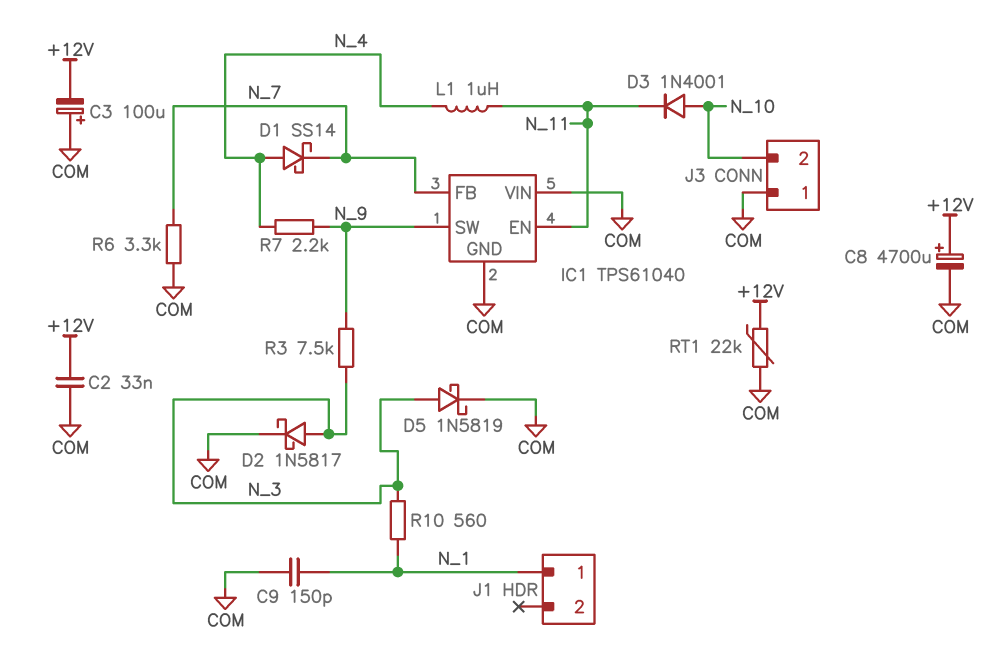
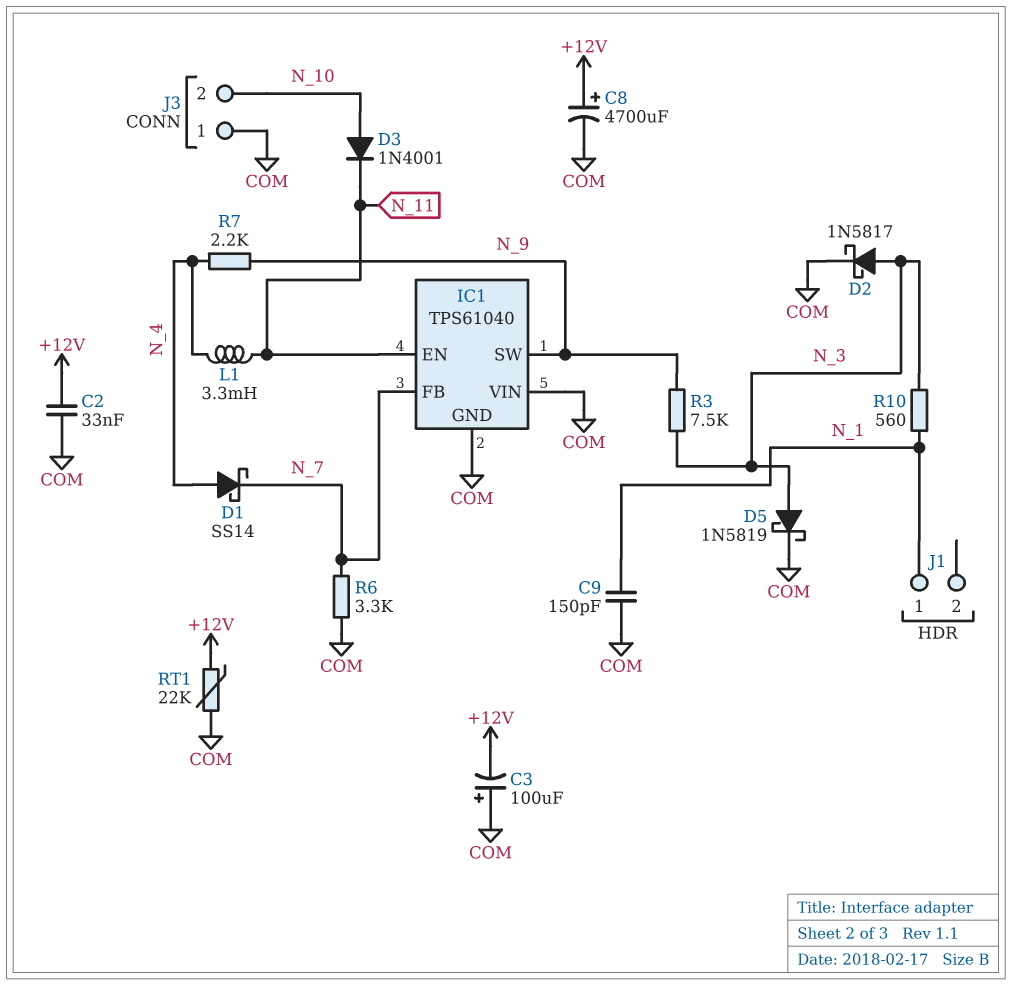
L1: 1uH (N_4, N_11) -> 3.3mH (N_4, N_11)

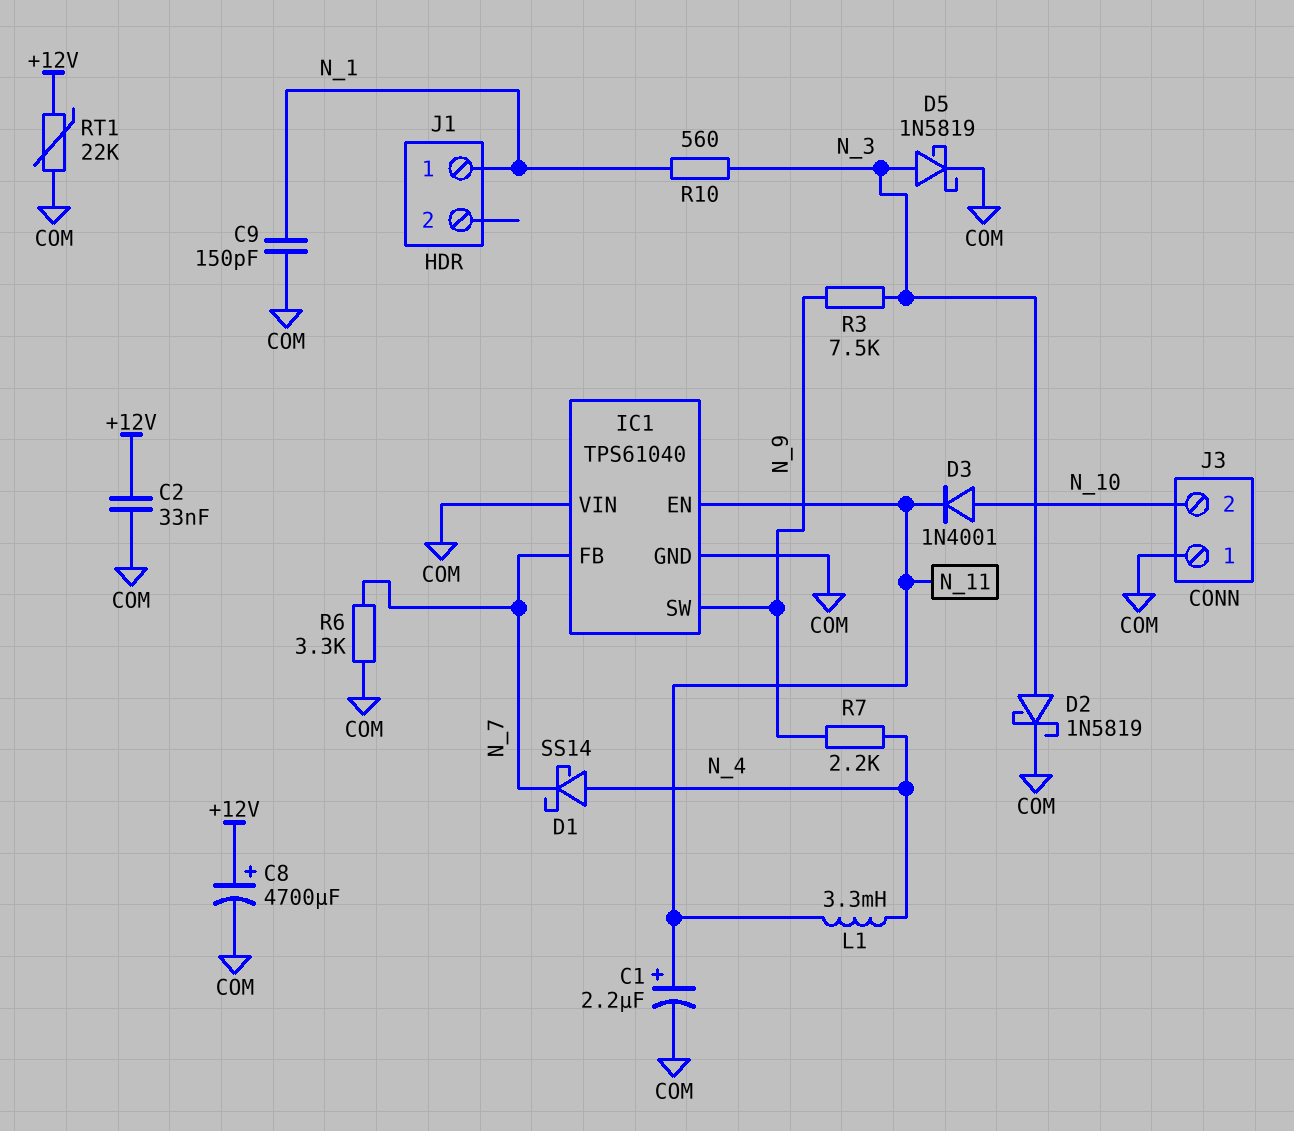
C1: none -> 2.2uF (plus N_11, minus COM)
C3: 100uF (plus COM, minus +12V) -> none
D2: schottky 1N5817 (A N_3, K COM) -> schottky 1N5819 (A N_3, K COM)

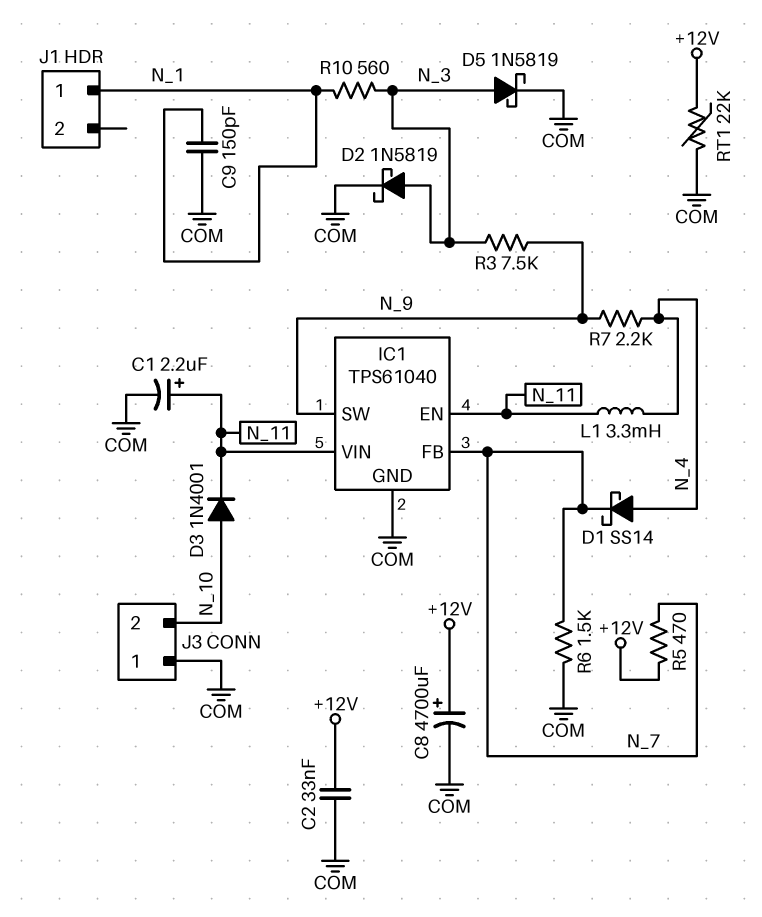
IC1 pin VIN: COM -> N_11
R5: none -> 470 (+12V, N_7)
R6: 3.3k (COM, N_7) -> 1.5k (COM, N_7)

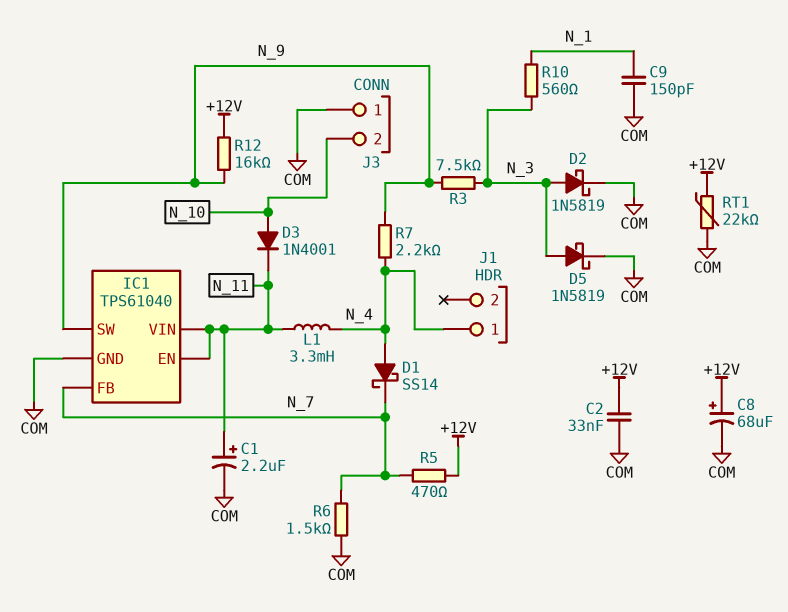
C8: 4700uF (plus +12V, minus COM) -> 68uF (plus +12V, minus COM)
J1 pin 1: N_1 -> N_4
R12: none -> 16k (+12V, N_9)

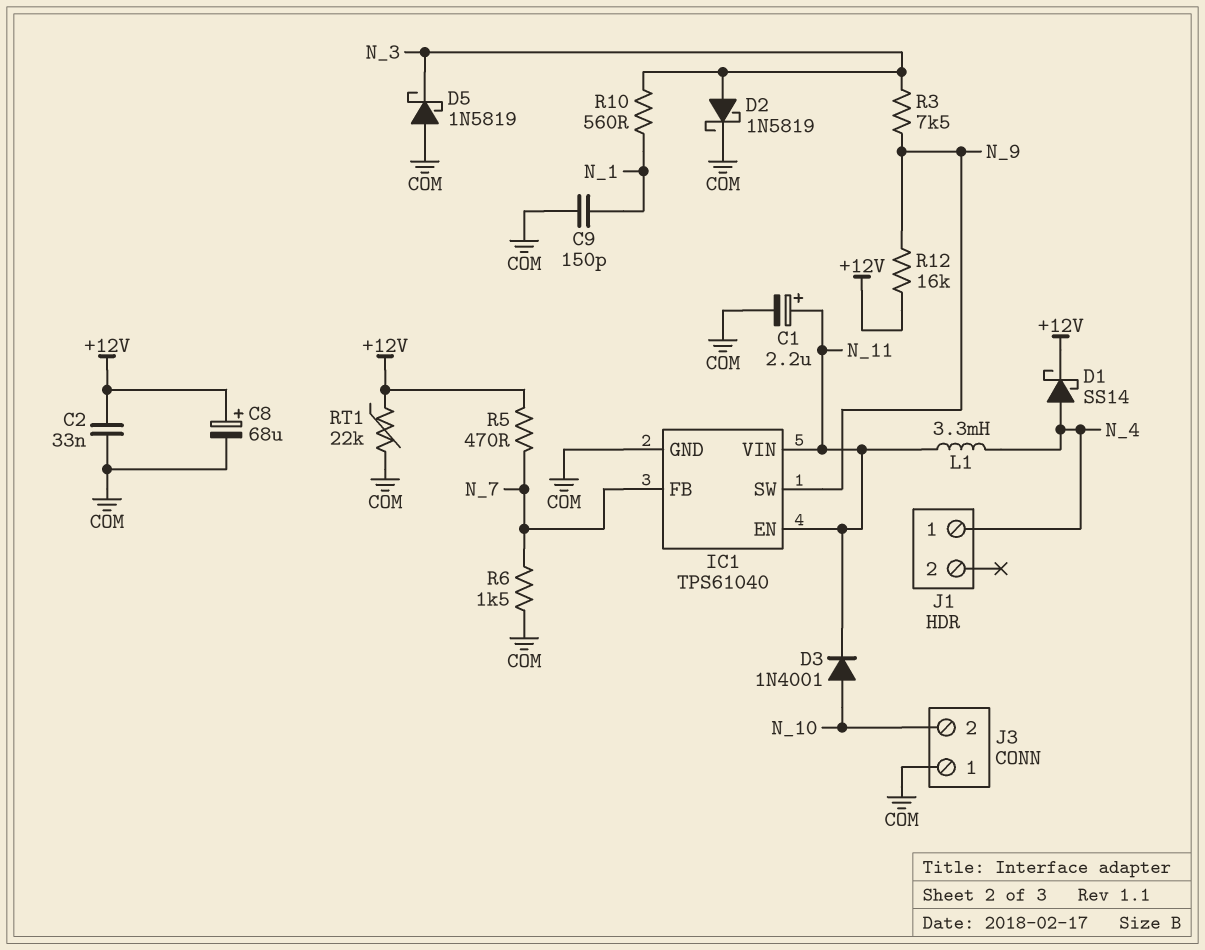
D1: schottky SS14 (A N_4, K N_7) -> schottky SS14 (A N_4, K +12V)
D5: schottky 1N5819 (A N_3, K COM) -> schottky 1N5819 (A COM, K N_3)
R7: 2.2k (N_4, N_9) -> none

